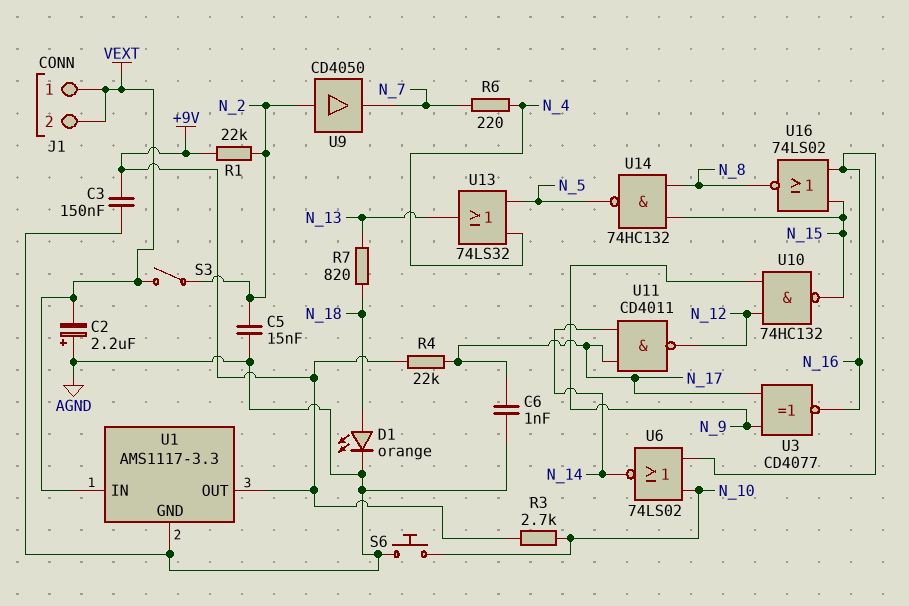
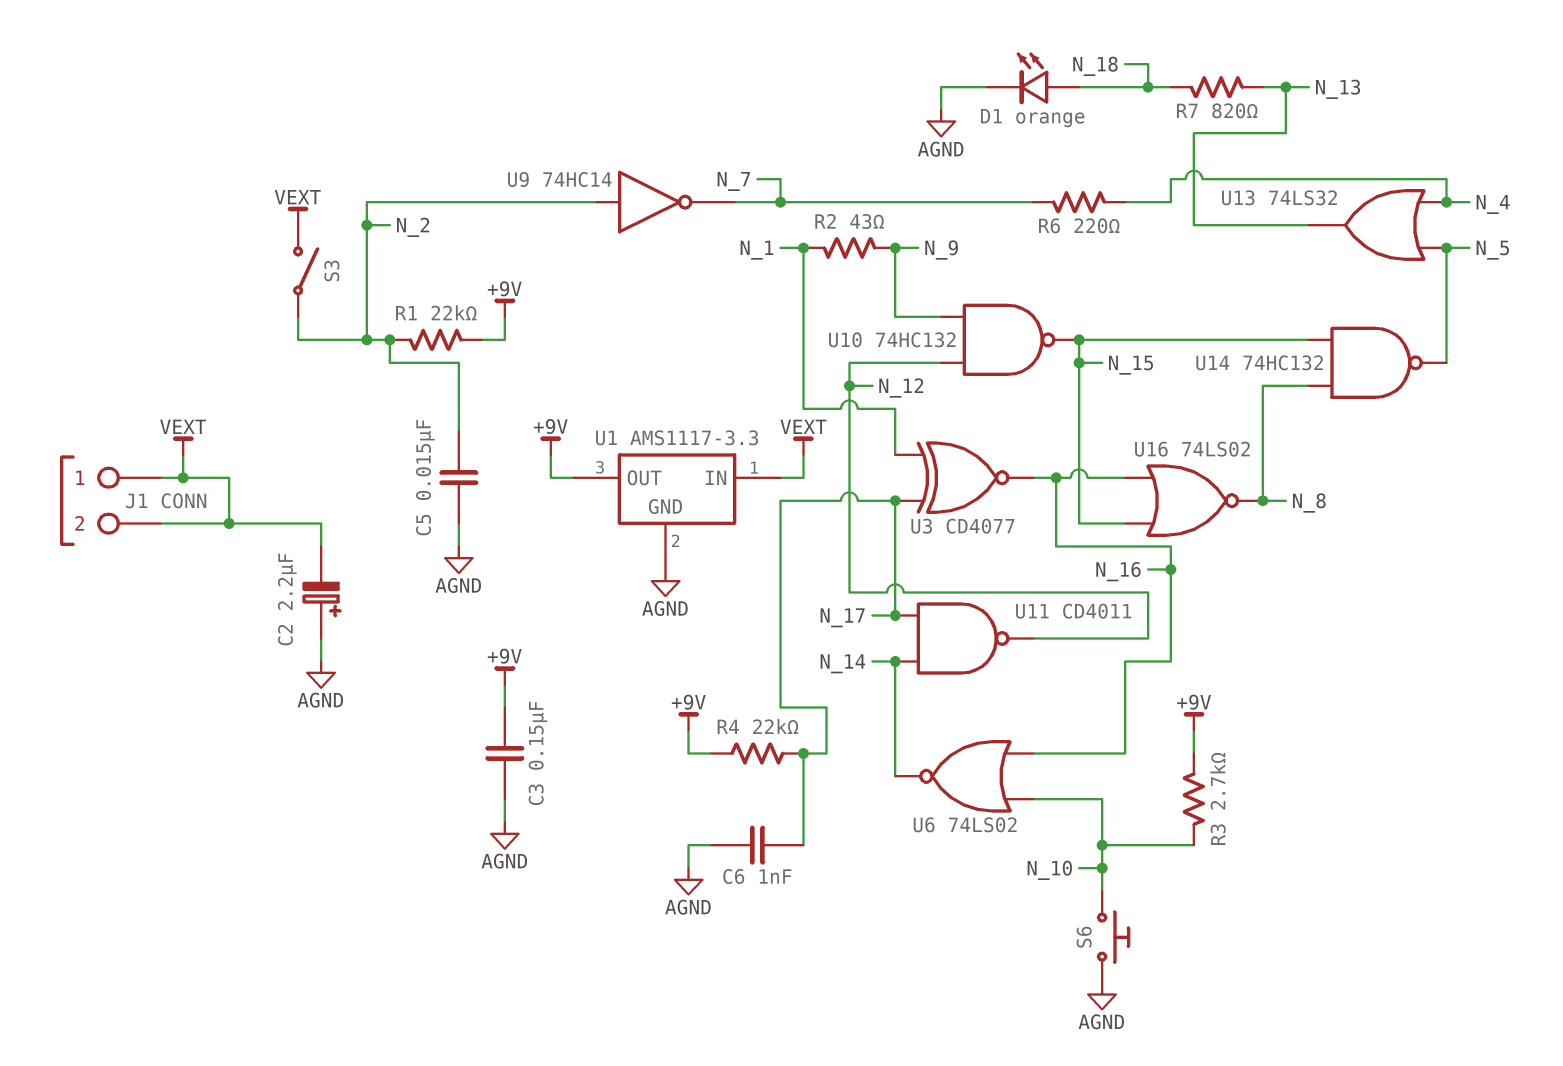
R2: none -> 43 (N_1, N_9)
U3: XNOR CD4077 (in N_9, in N_17, out N_16) -> XNOR CD4077 (in N_1, in N_17, out N_16)
U9: buffer CD4050 (in N_2, out N_7) -> NOT 74HC14 (in N_2, out N_7)

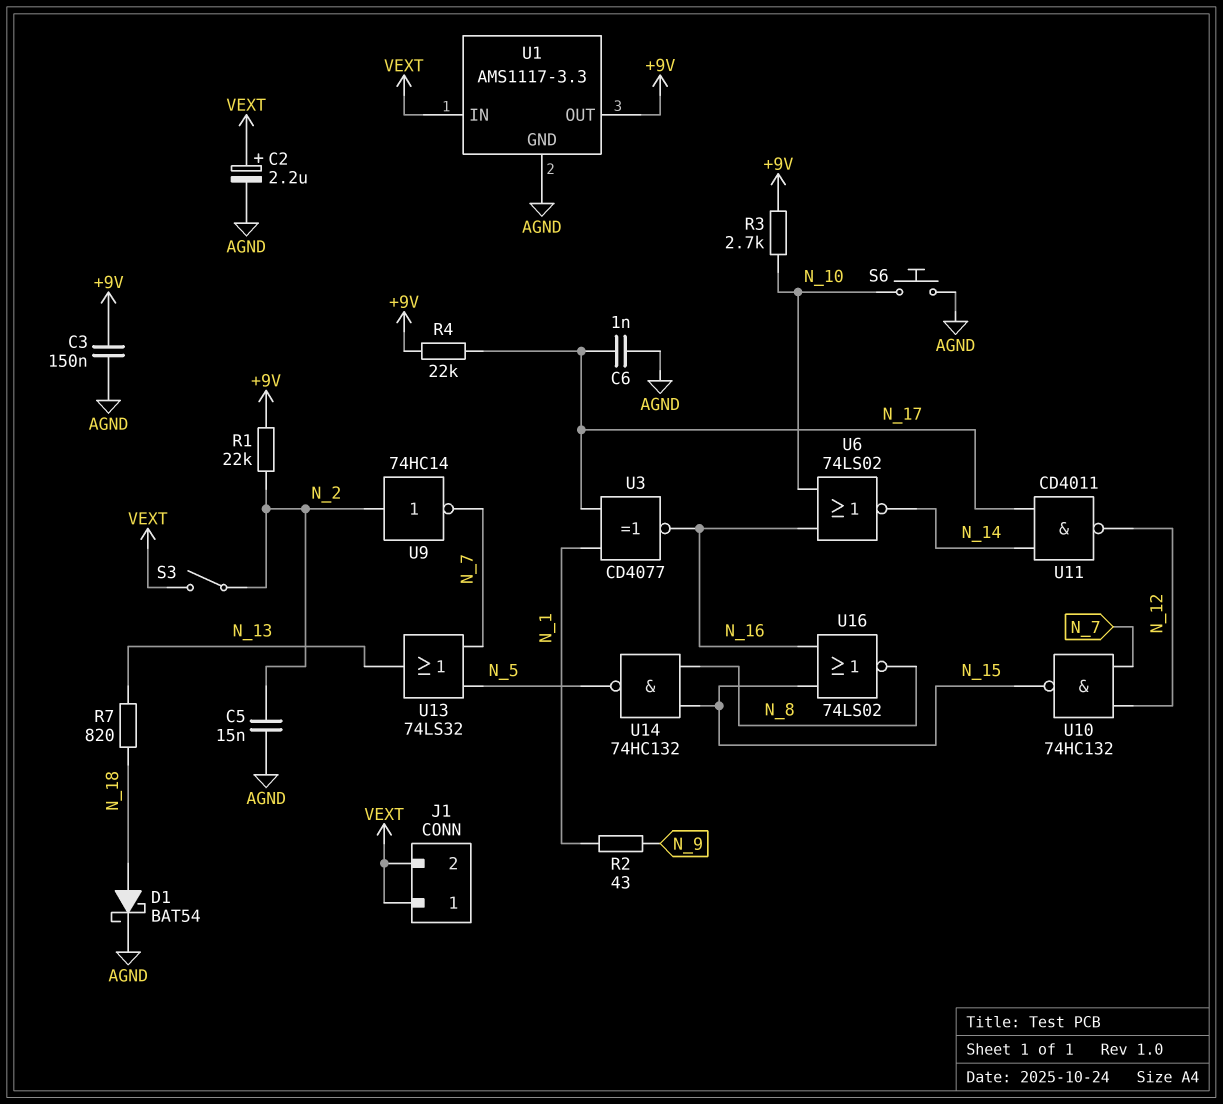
C2: 2.2uF (plus AGND, minus VEXT) -> 2.2uF (plus VEXT, minus AGND)
D1: LED orange (A N_18, K AGND) -> schottky BAT54 (A N_18, K AGND)
R6: 220 (N_4, N_7) -> none
U10: NAND 74HC132 (in N_9, in N_12, out N_15) -> NAND 74HC132 (in N_7, in N_12, out N_15)
U13: OR 74LS32 (in N_4, in N_5, out N_13) -> OR 74LS32 (in N_5, in N_7, out N_13)

